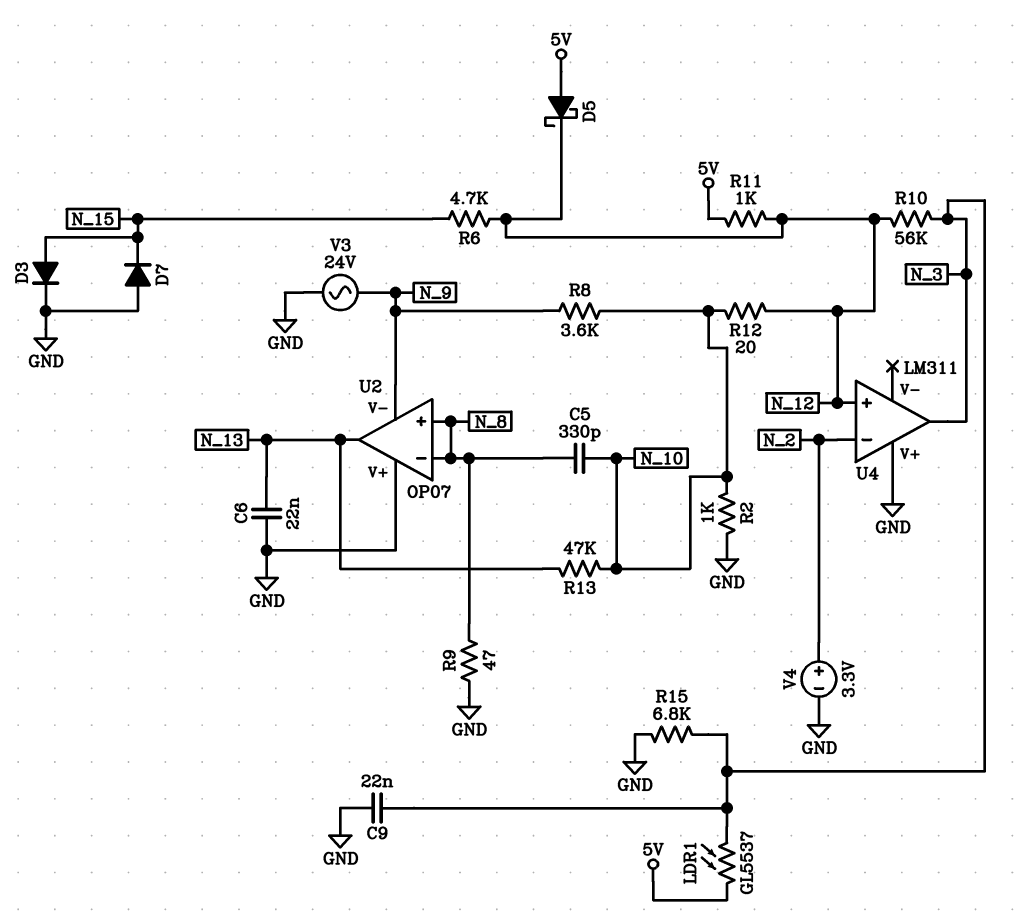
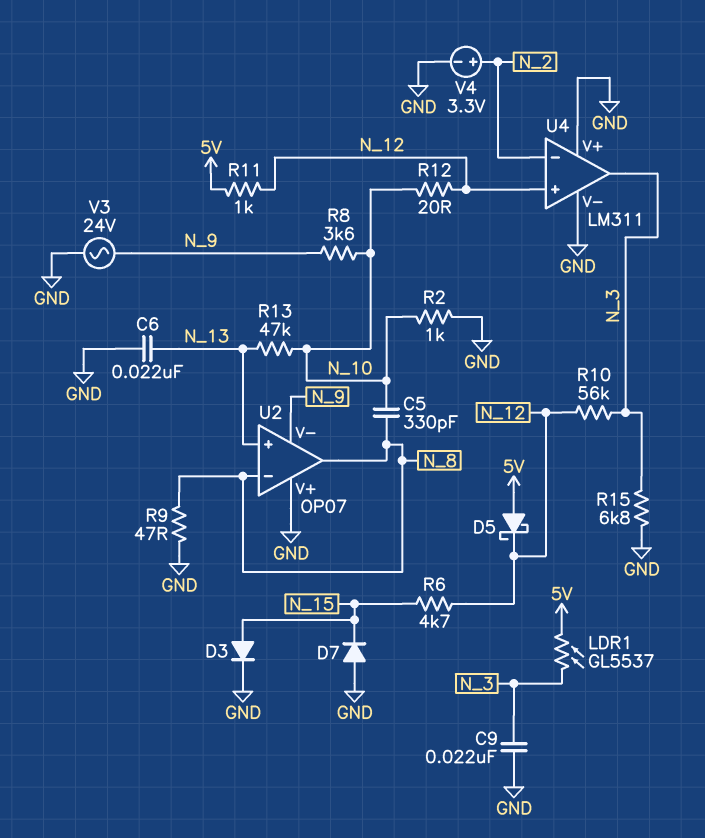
U2 pin in+: N_8 -> N_13
U2 pin out: N_13 -> N_8
U4 pin V-: none -> GND

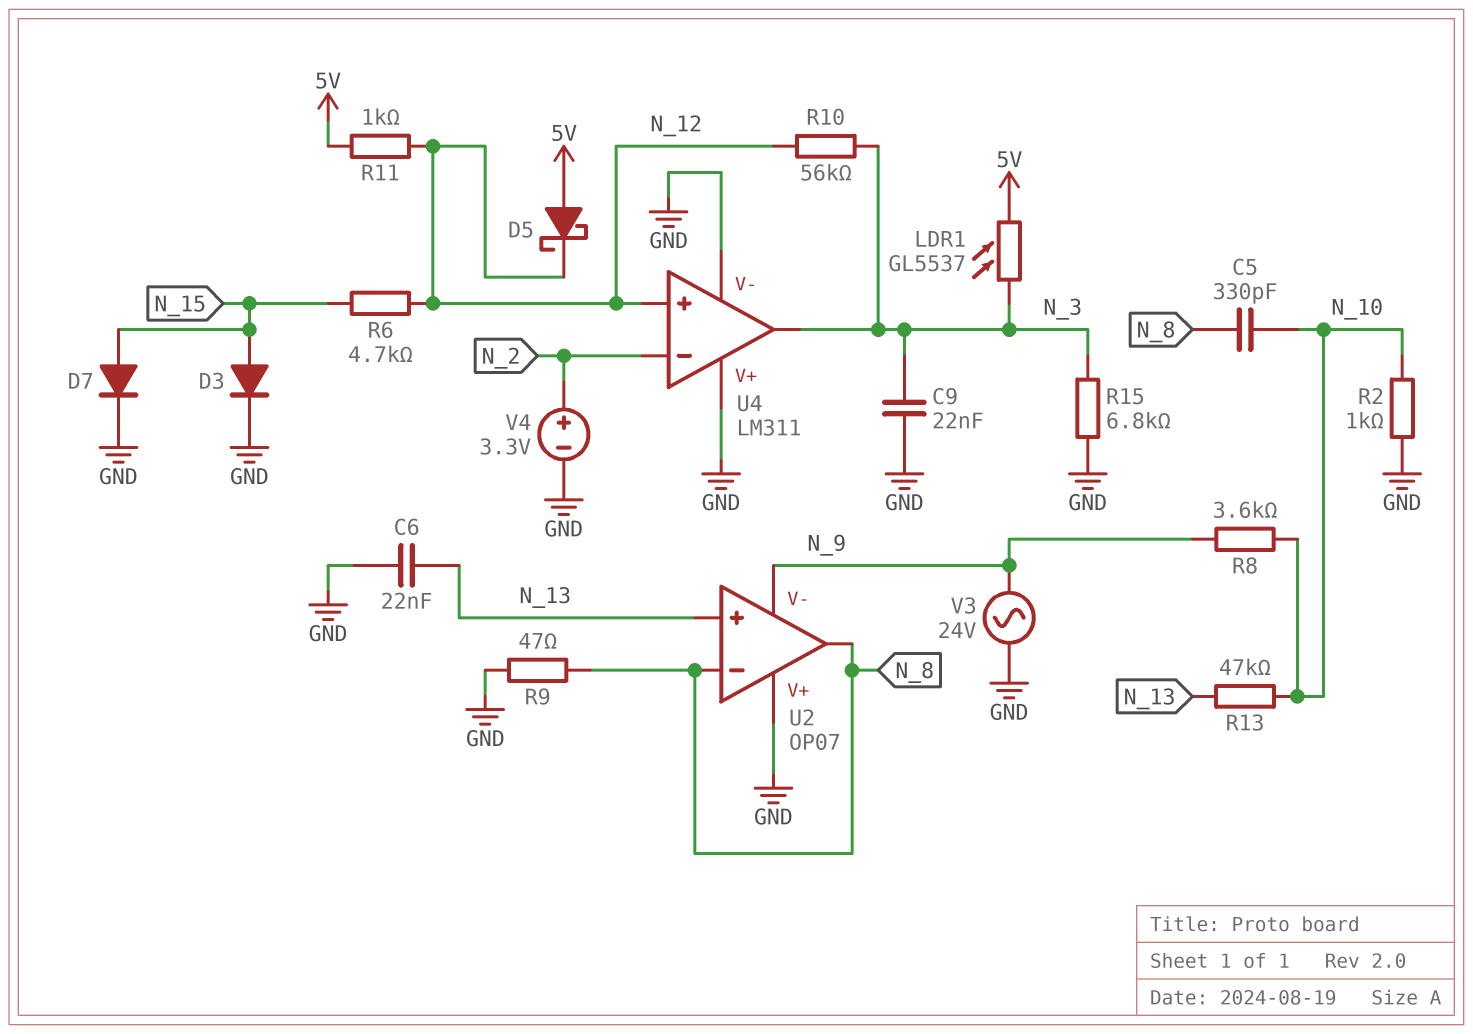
D7: diode (A GND, K N_15) -> diode (A N_15, K GND)
R12: 20 (N_10, N_12) -> none

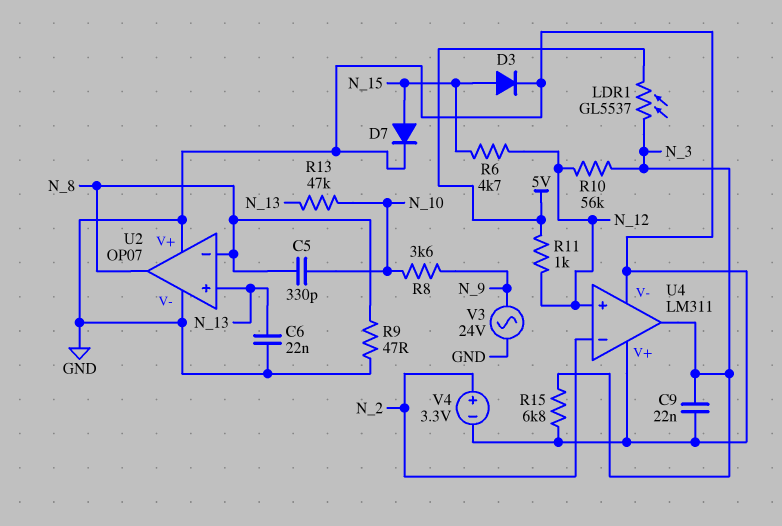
D5: schottky (A 5V, K N_12) -> none
R2: 1k (GND, N_10) -> none
U2 pin V-: N_9 -> GND

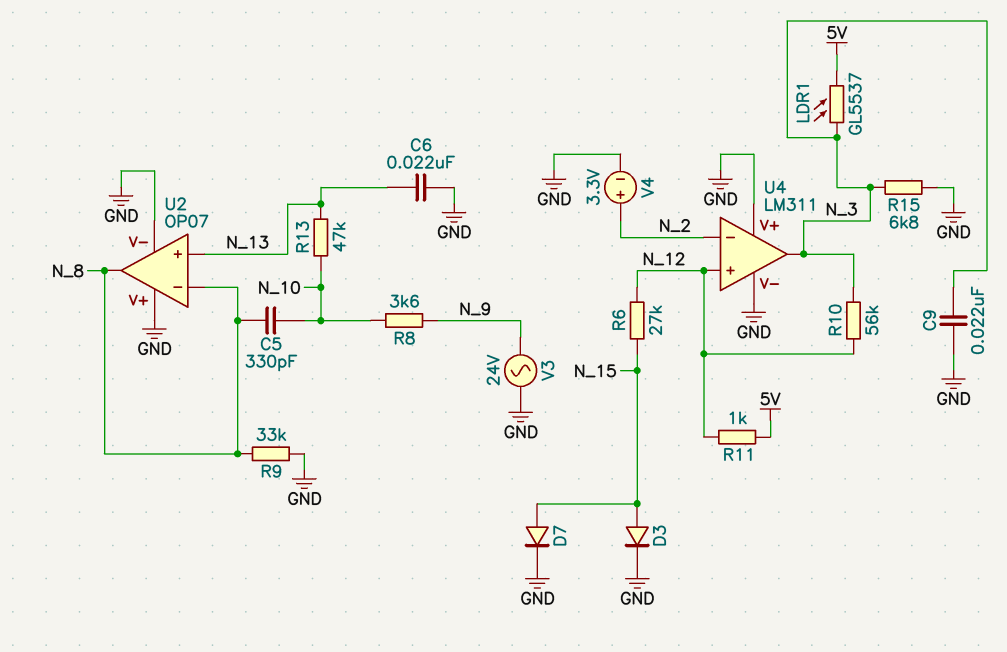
R6: 4.7k (N_12, N_15) -> 27k (N_12, N_15)
R9: 47 (GND, N_8) -> 33k (GND, N_8)

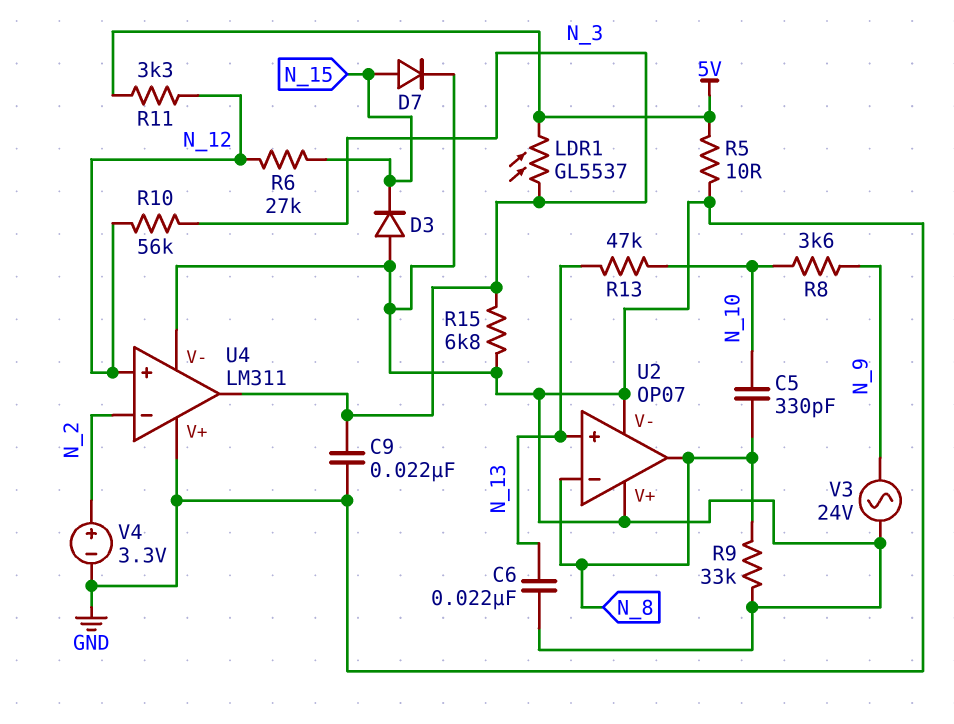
D3: diode (A N_15, K GND) -> diode (A GND, K N_15)
R5: none -> 10 (5V, GND)
R11: 1k (5V, N_12) -> 3.3k (5V, N_12)

